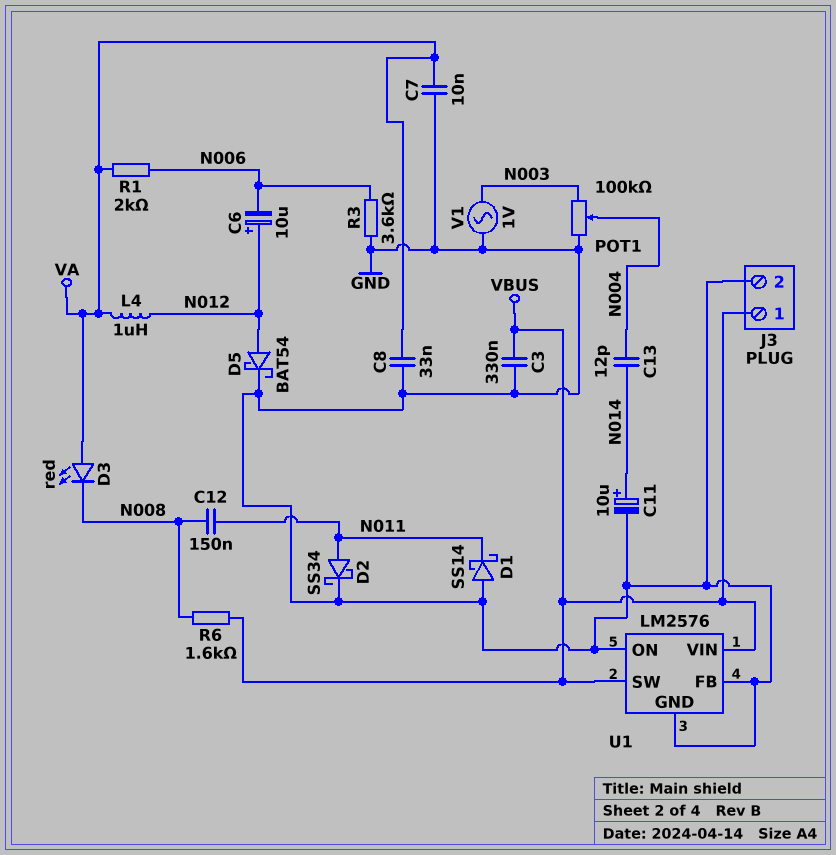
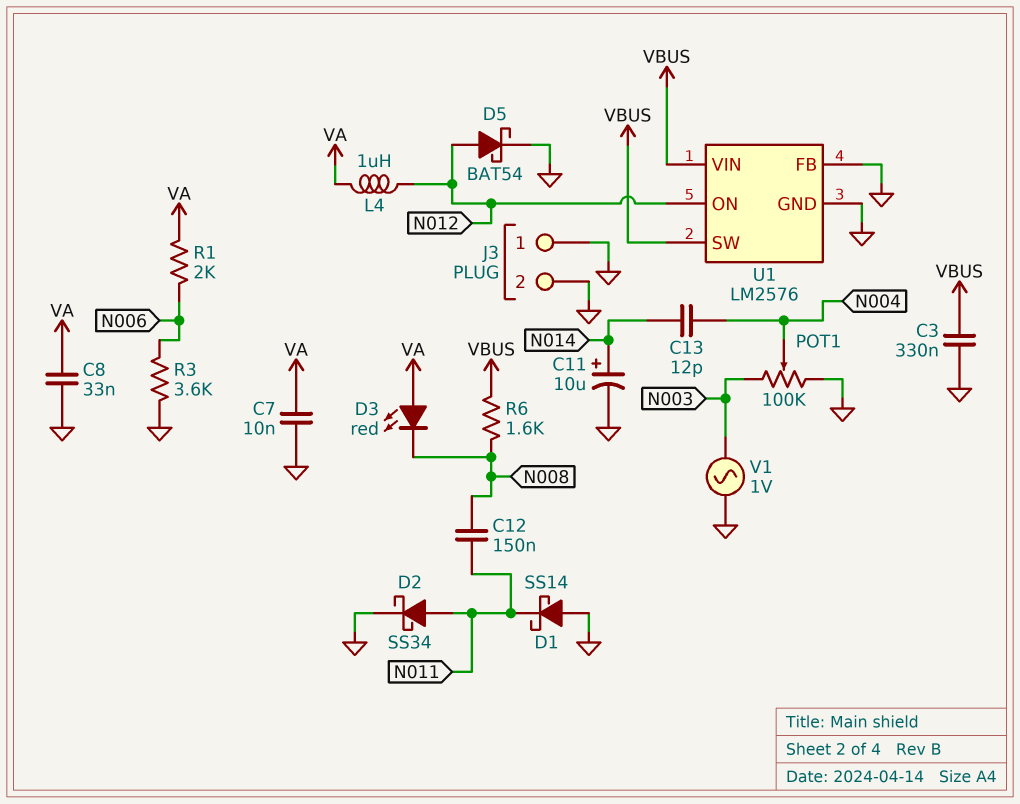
C6: 10uF (plus N012, minus N006) -> none
J3 pin 1: VBUS -> GND
U1 pin ON: GND -> N012

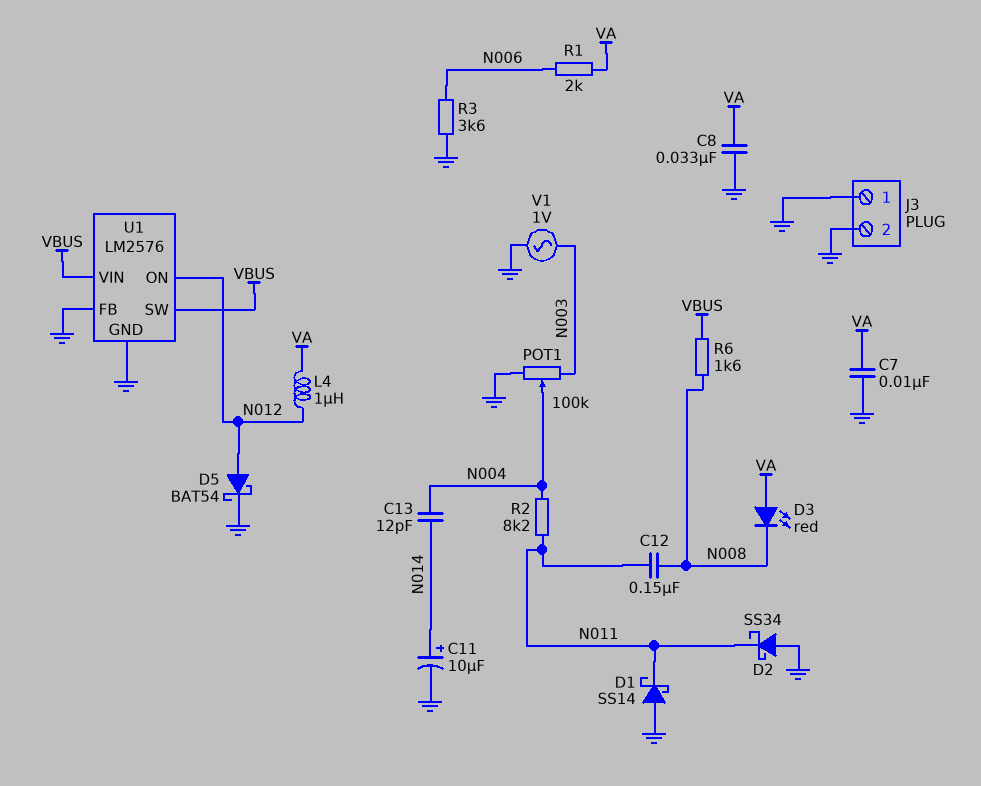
C3: 330nF (GND, VBUS) -> none
D2: schottky SS34 (A N011, K GND) -> schottky SS34 (A GND, K N011)
R2: none -> 8.2k (N004, N011)

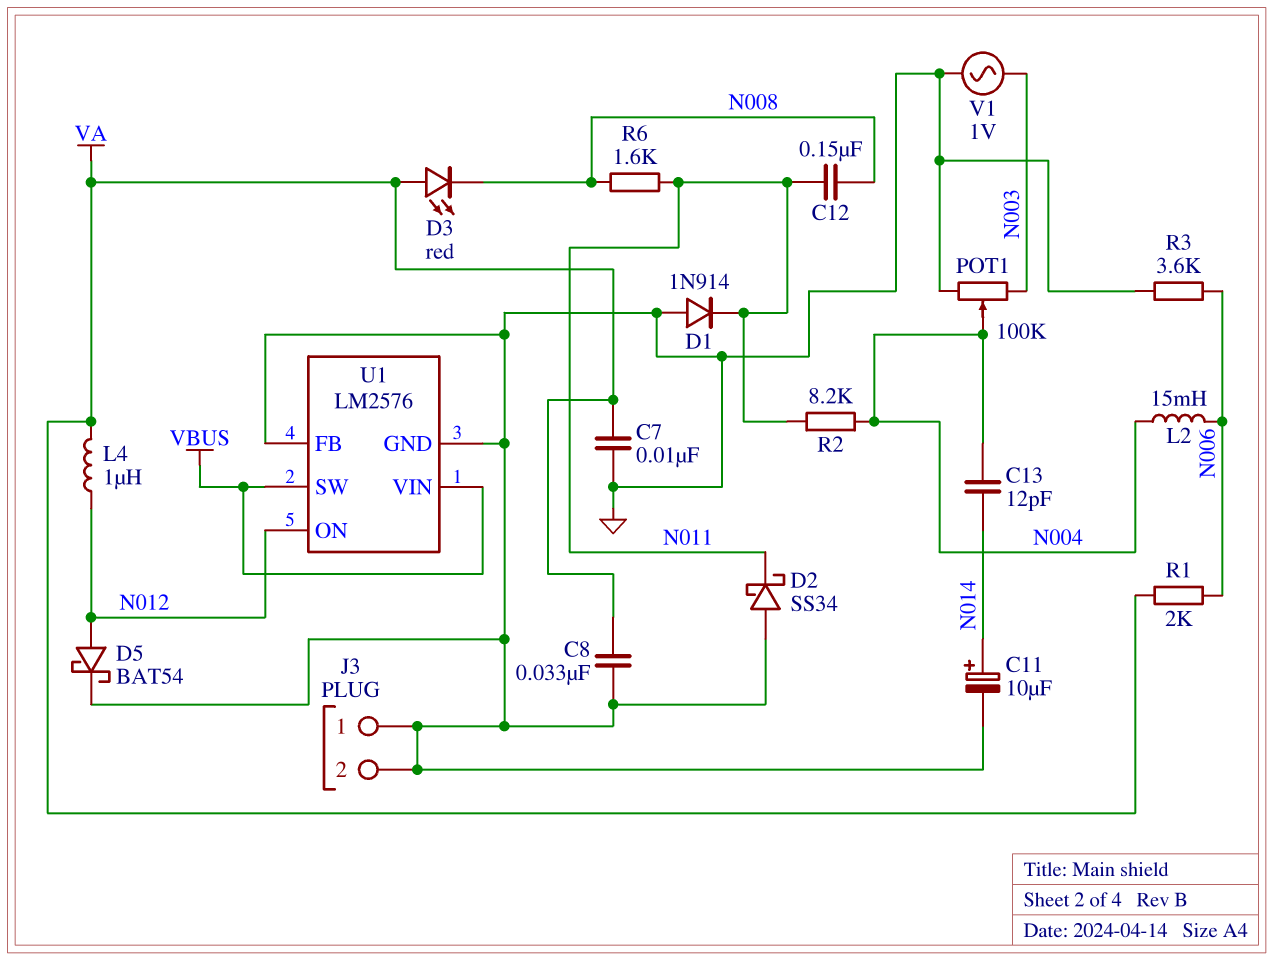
D1: schottky SS14 (A GND, K N011) -> diode 1N914 (A GND, K N011)
L2: none -> 15mH (N004, N006)
R6: 1.6k (N008, VBUS) -> 1.6k (N008, N011)

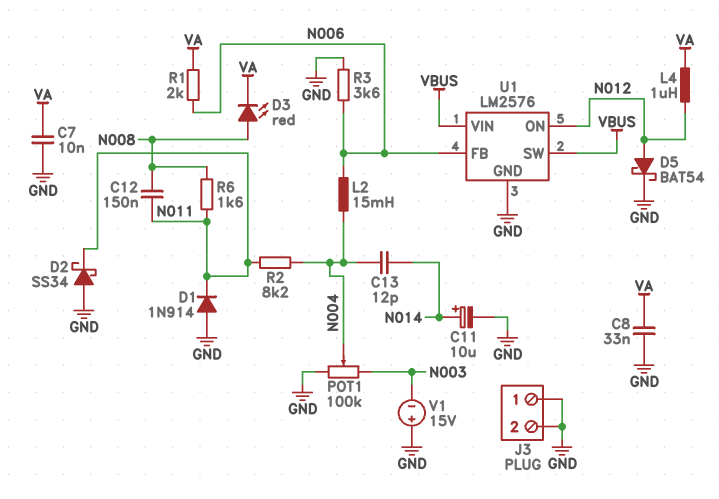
D3: LED red (A VA, K N008) -> LED red (A N008, K VA)
U1 pin FB: GND -> N006
V1: AC 1V (GND, N003) -> 15V (plus GND, minus N003)

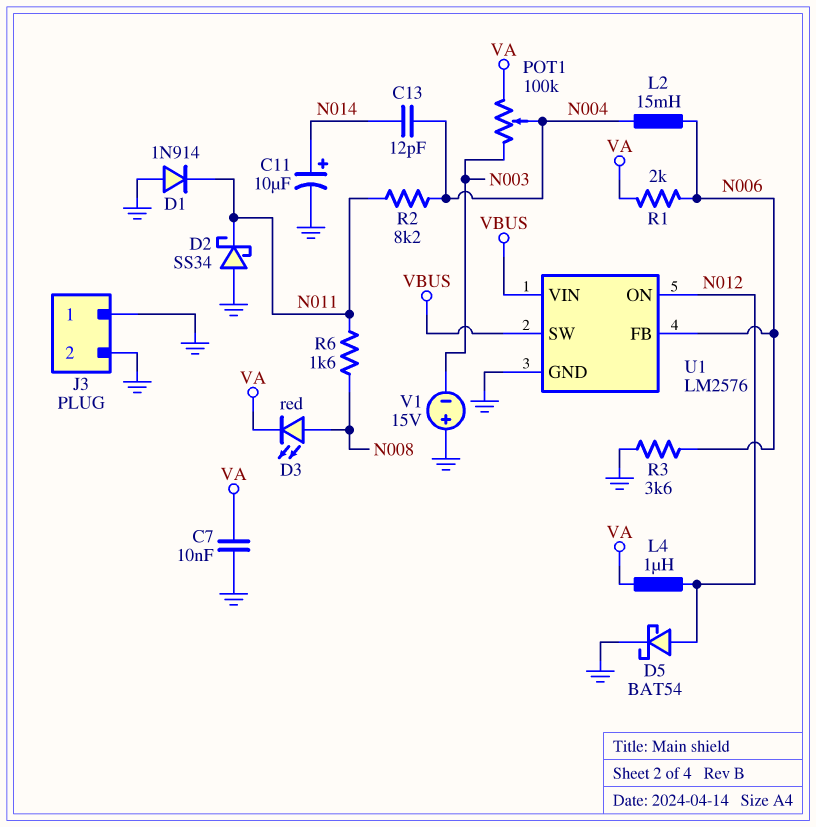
C8: 33nF (GND, VA) -> none
C12: 150nF (N008, N011) -> none
POT1: 100k (GND, N003, wiper N004) -> 100k (N003, VA, wiper N004)

